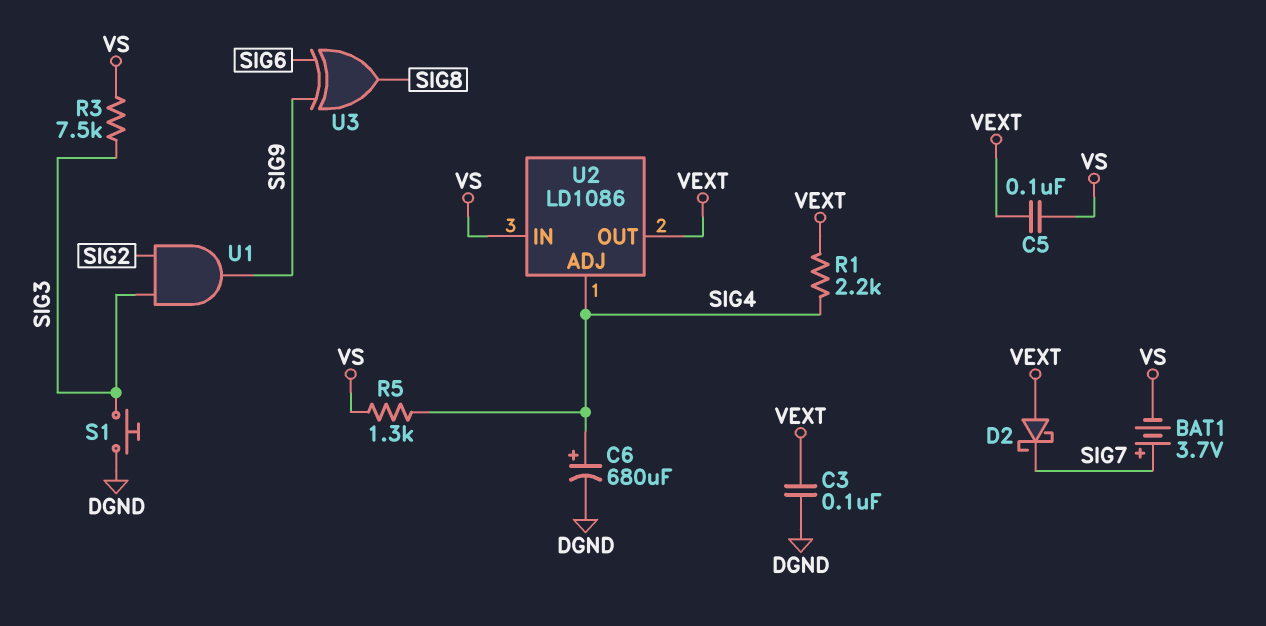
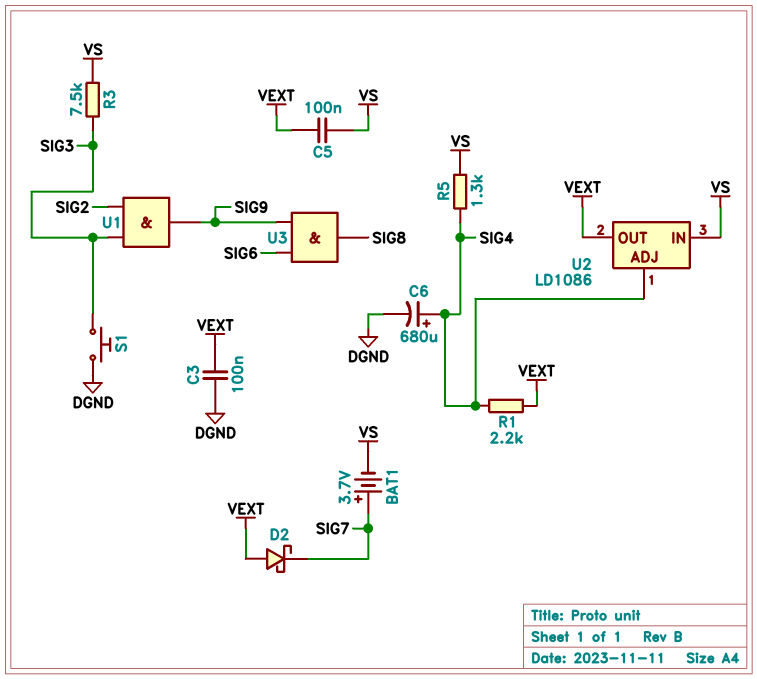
U3: XOR (in SIG6, in SIG9, out SIG8) -> AND (in SIG6, in SIG9, out SIG8)

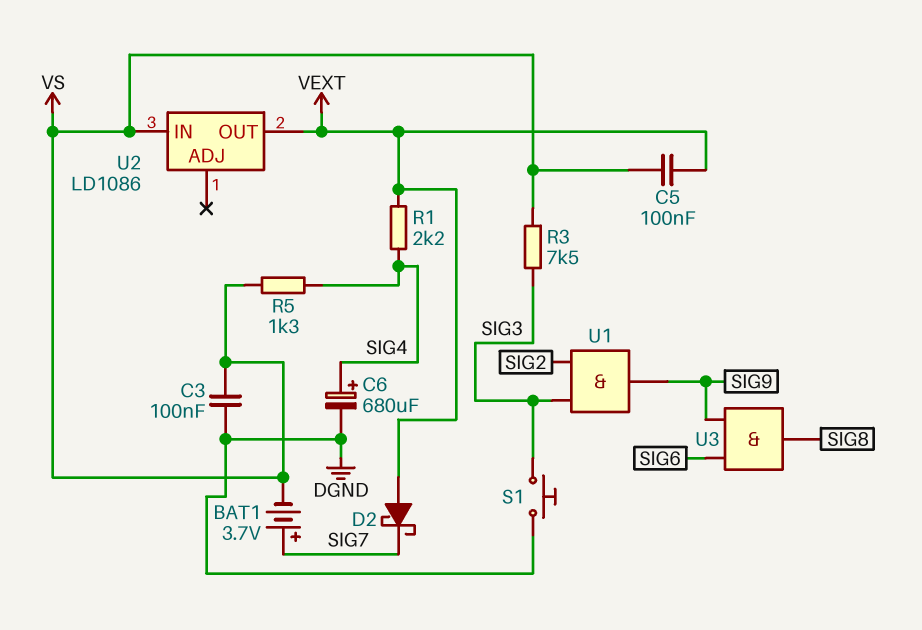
C3: 100nF (DGND, VEXT) -> 100nF (DGND, VS)
U2 pin ADJ: SIG4 -> none

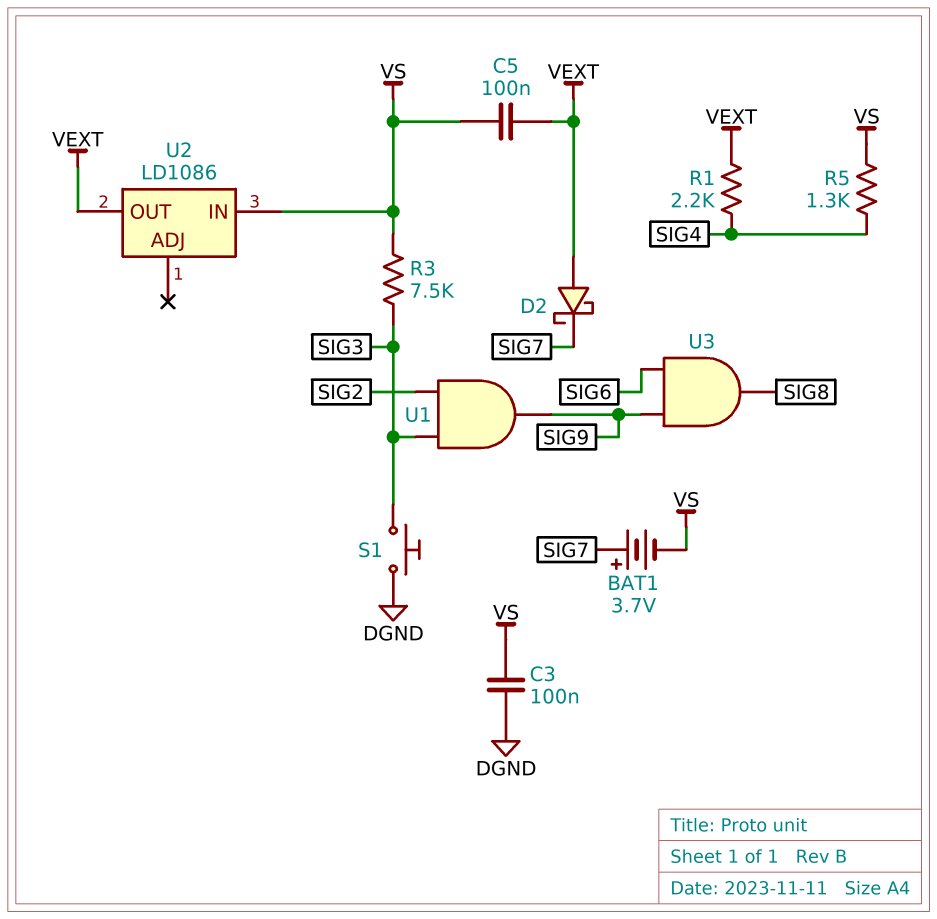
C6: 680uF (plus SIG4, minus DGND) -> none

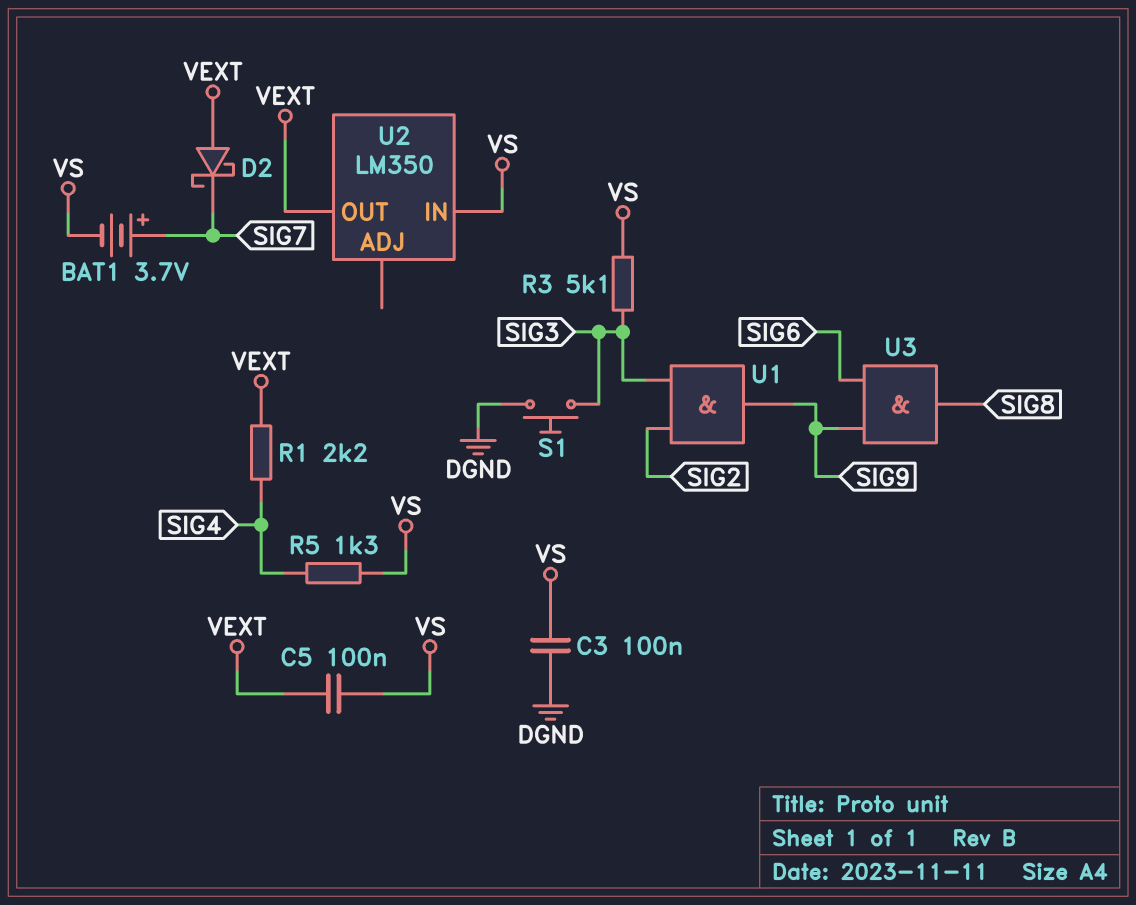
R3: 7.5k (SIG3, VS) -> 5.1k (SIG3, VS)
U2: LD1086 -> LM350

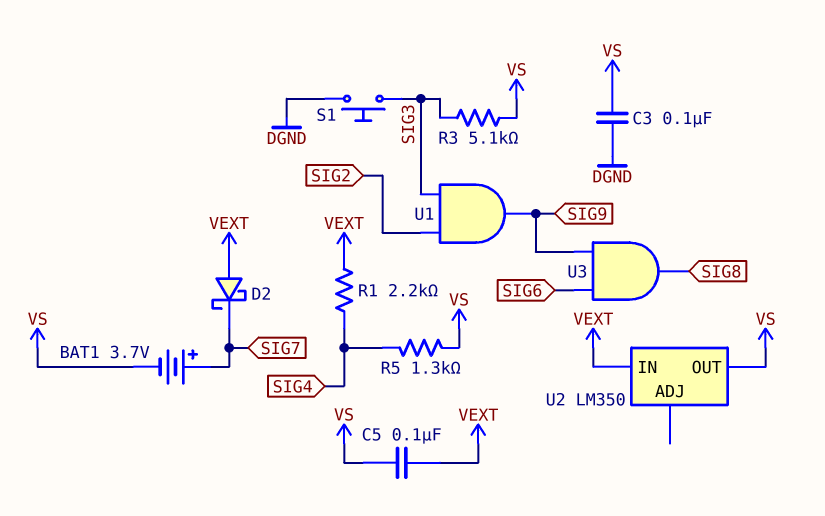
U2 pin IN: VS -> VEXT
U2 pin OUT: VEXT -> VS

